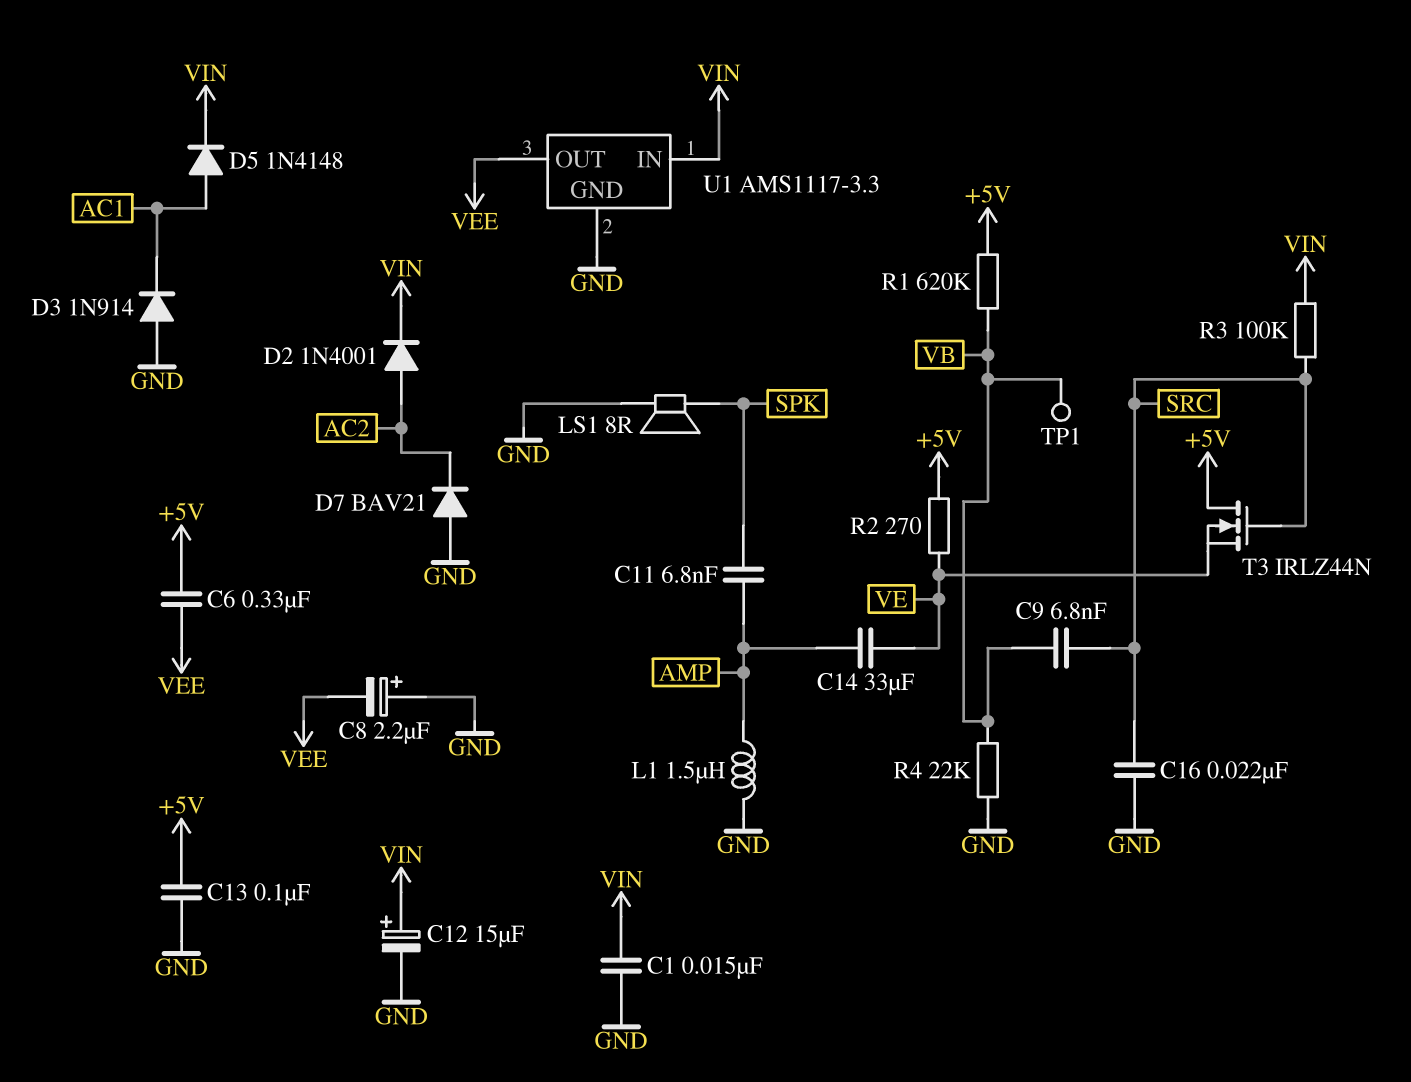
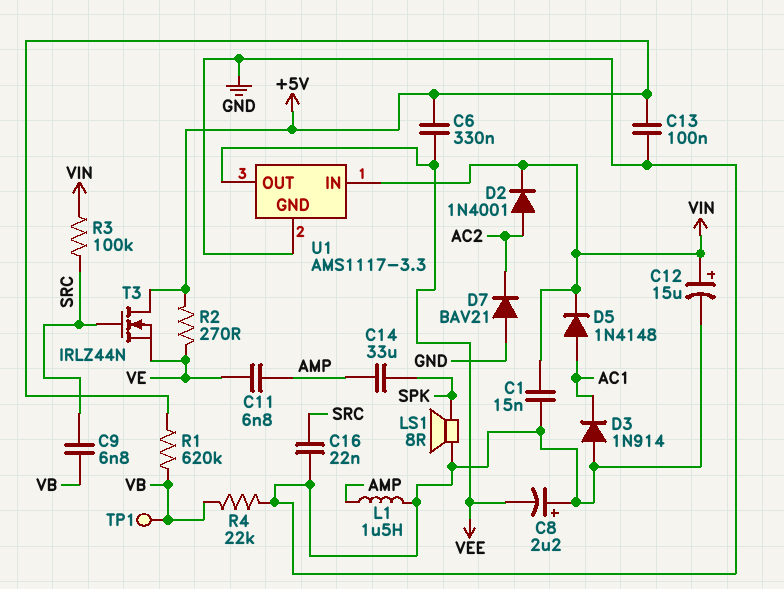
C11: 6.8nF (AMP, SPK) -> 6.8nF (AMP, VE)
C14: 33uF (AMP, VE) -> 33uF (AMP, SPK)

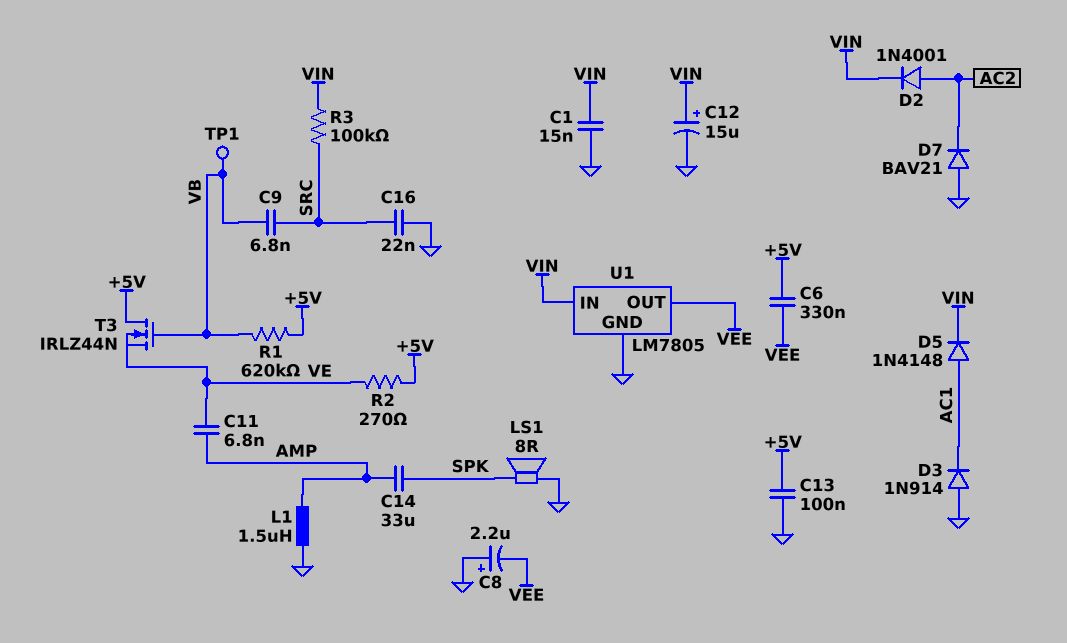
R4: 22k (GND, VB) -> none
T3: NMOS IRLZ44N (G SRC, D +5V, S VE) -> NMOS IRLZ44N (G VB, D +5V, S VE)
U1: AMS1117-3.3 -> LM7805

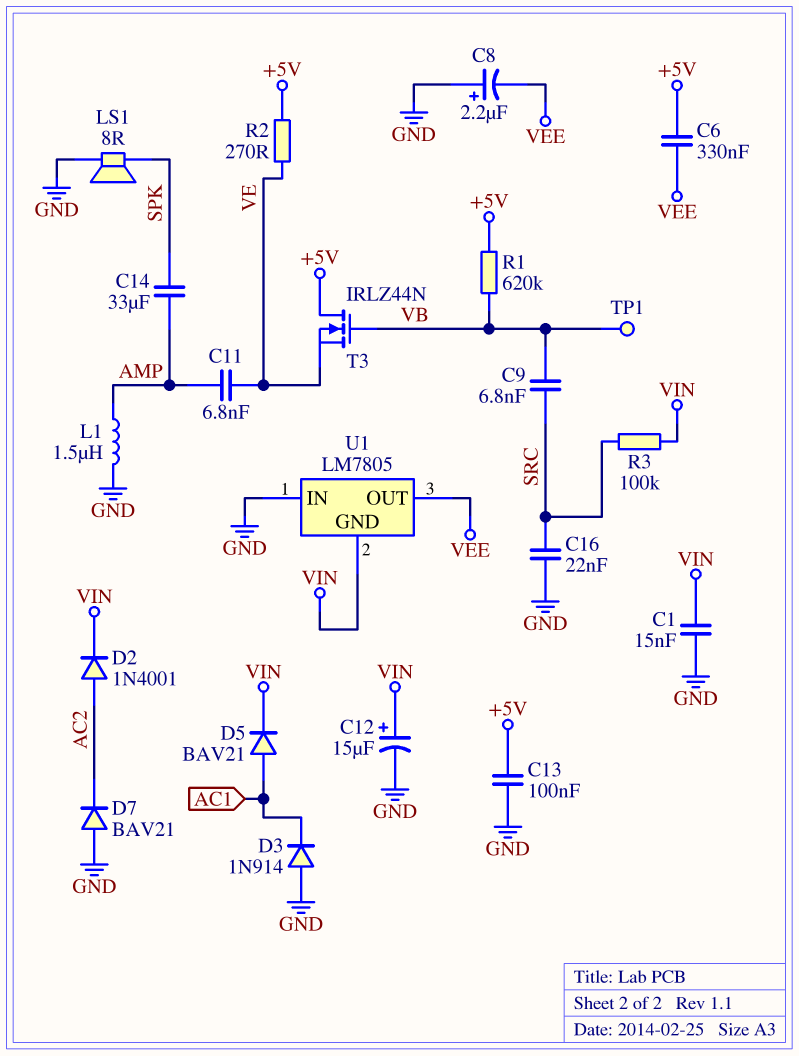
D5: diode 1N4148 (A AC1, K VIN) -> diode BAV21 (A AC1, K VIN)
U1 pin GND: GND -> VIN
U1 pin IN: VIN -> GND

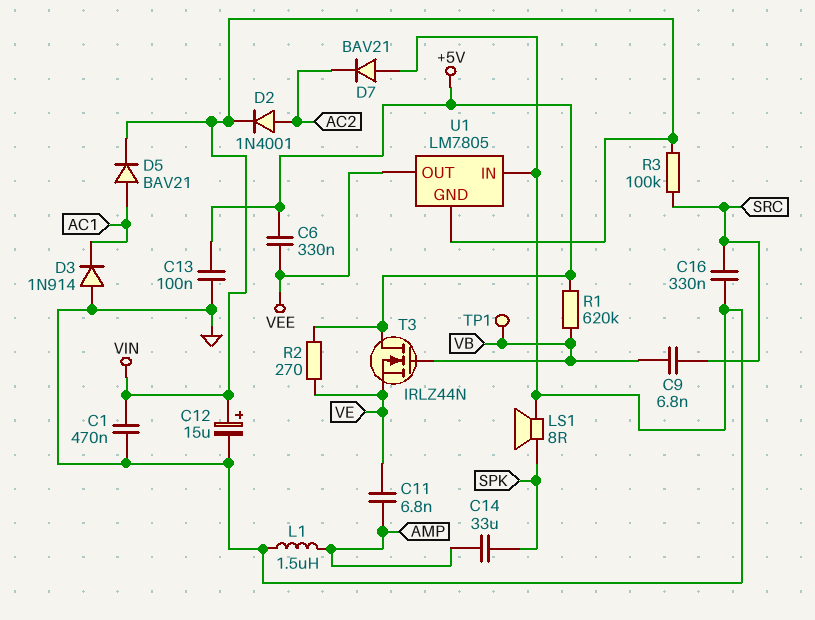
C1: 15nF (GND, VIN) -> 470nF (GND, VIN)
C8: 2.2uF (plus GND, minus VEE) -> none
C16: 22nF (GND, SRC) -> 330nF (GND, SRC)

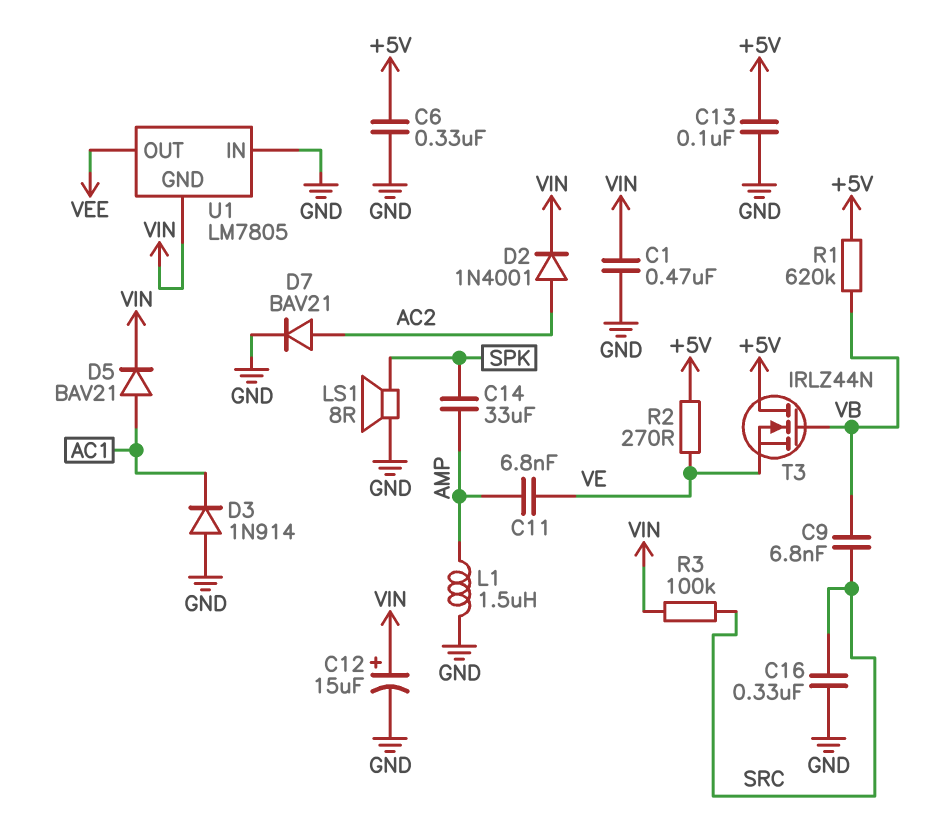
C6: 330nF (+5V, VEE) -> 330nF (+5V, GND)
D7: diode BAV21 (A GND, K AC2) -> diode BAV21 (A AC2, K GND)
TP1: test point (VB) -> none

